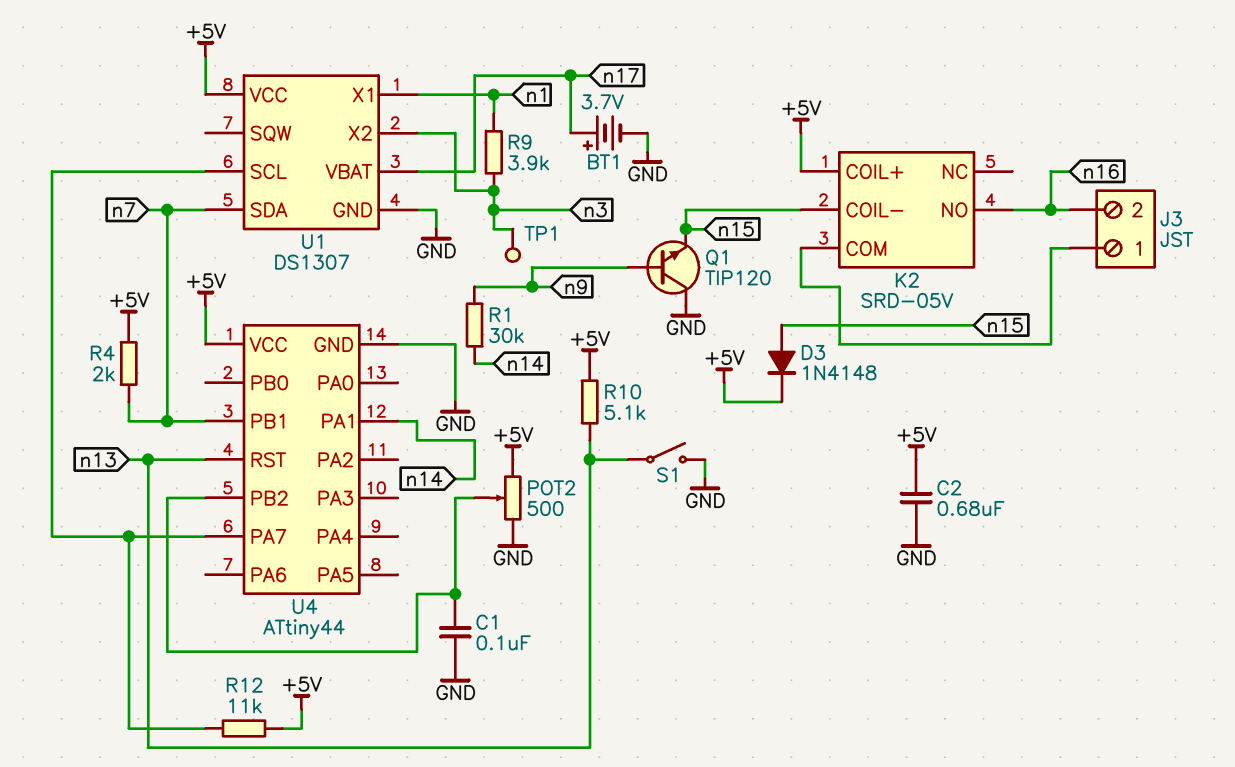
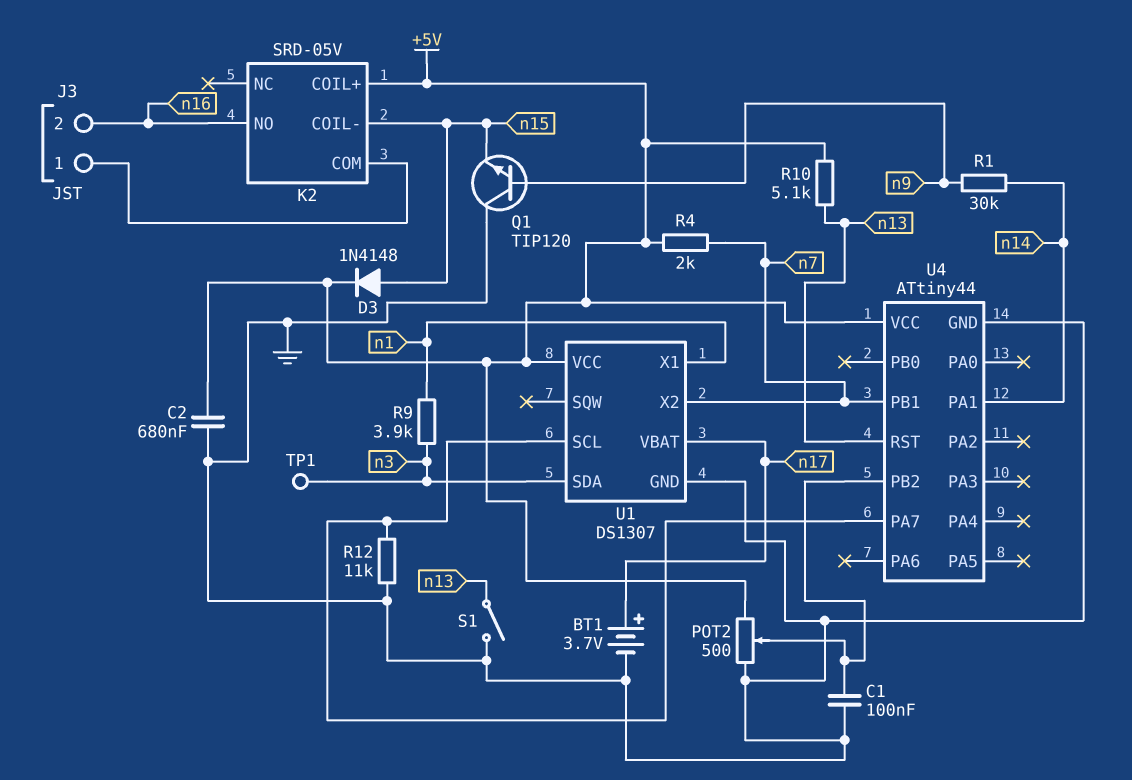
R12: 11k (+5V, U1/SCL) -> 11k (GND, U1/SCL)
U1 pin SDA: n7 -> n3
U1 pin X2: n3 -> n7

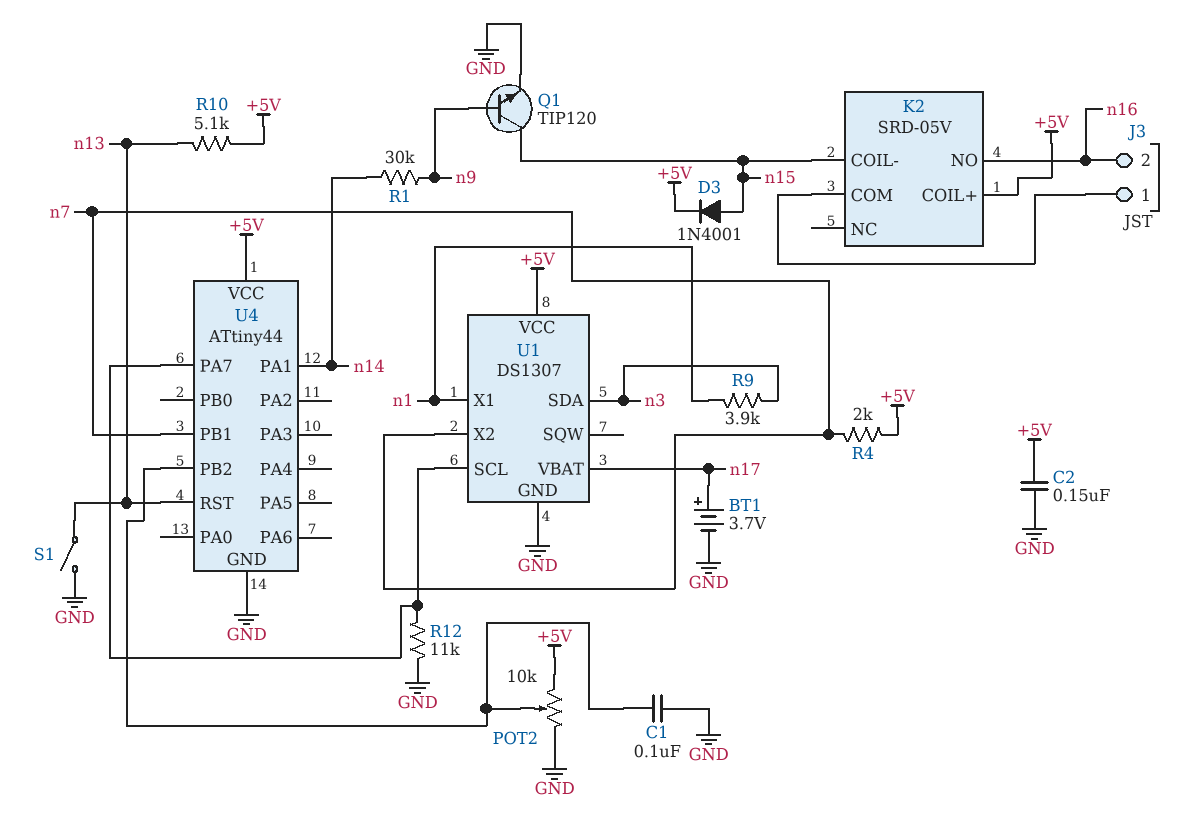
C2: 680nF (+5V, GND) -> 150nF (+5V, GND)
D3: diode 1N4148 (A n15, K +5V) -> diode 1N4001 (A n15, K +5V)
POT2: 500 (+5V, GND, wiper U4/PB2) -> 10k (+5V, GND, wiper U4/PB2)
Q1: NPN TIP120 (B n9, C GND, E n15) -> NPN TIP120 (B n9, C n15, E GND)
TP1: test point (n3) -> none

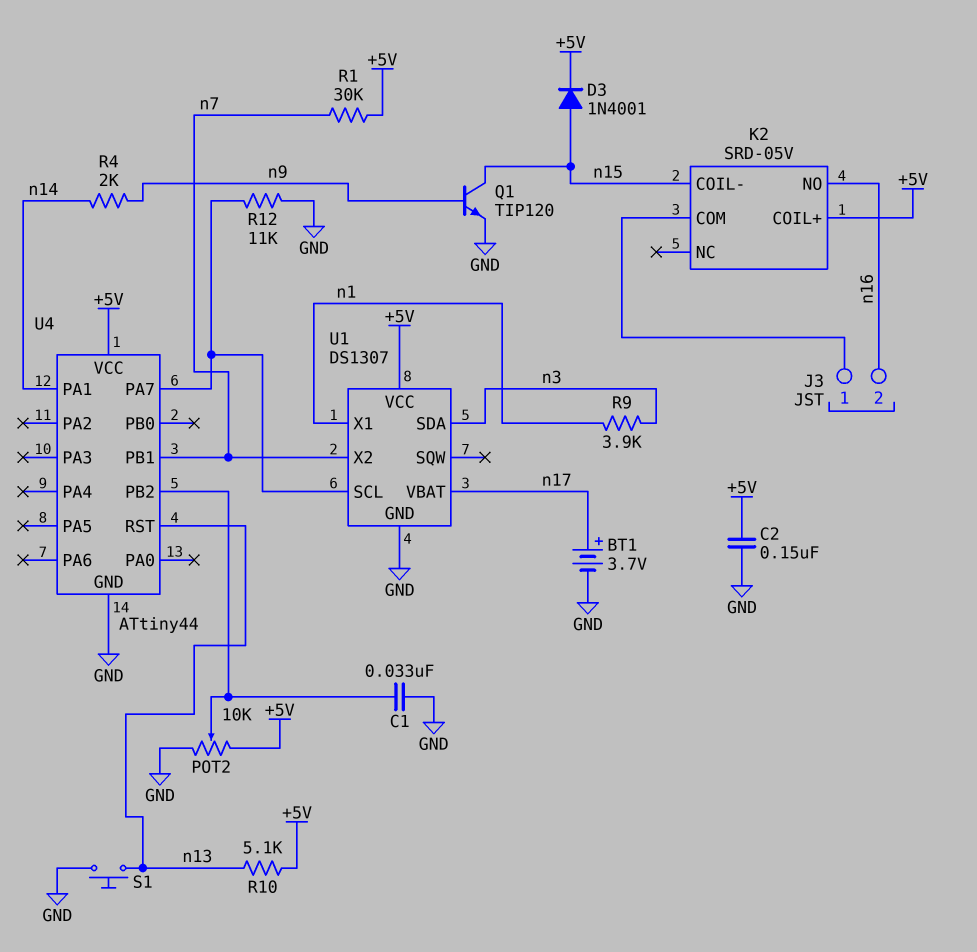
C1: 100nF (GND, U4/PB2) -> 33nF (GND, U4/PB2)
R1: 30k (n9, n14) -> 30k (+5V, n7)
R4: 2k (+5V, n7) -> 2k (n9, n14)
S1: switch (GND, n13) -> button (GND, n13)

